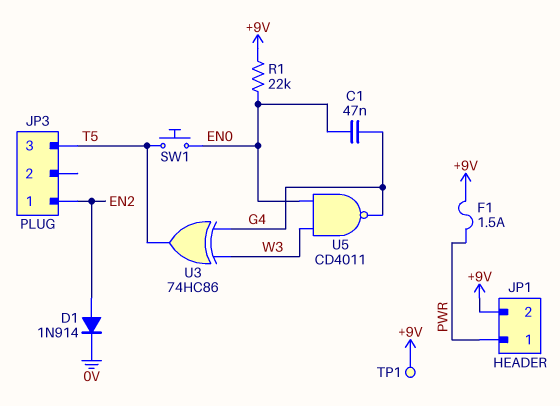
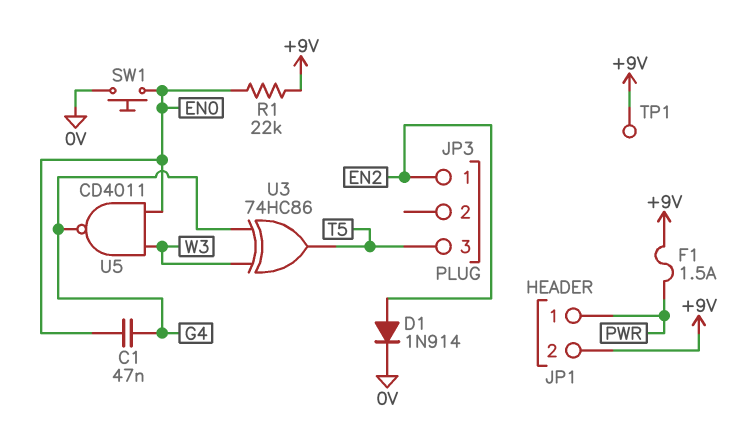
SW1: button (EN0, T5) -> button (0V, EN0)

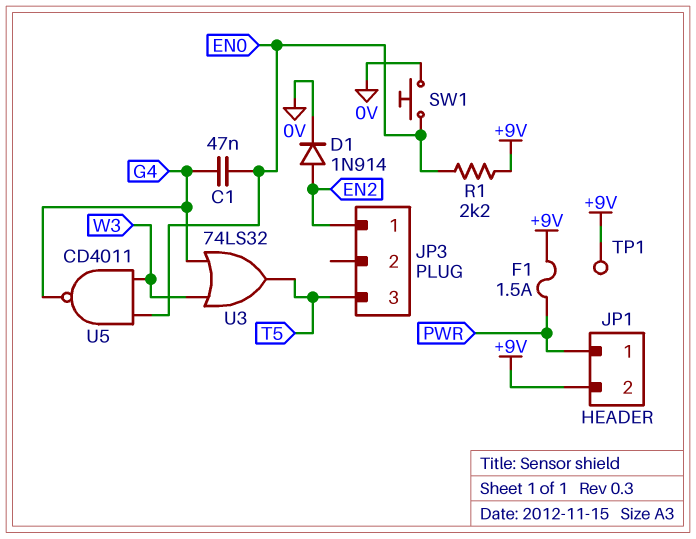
R1: 22k (+9V, EN0) -> 2.2k (+9V, EN0)
U3: XOR 74HC86 (in G4, in W3, out T5) -> OR 74LS32 (in G4, in W3, out T5)

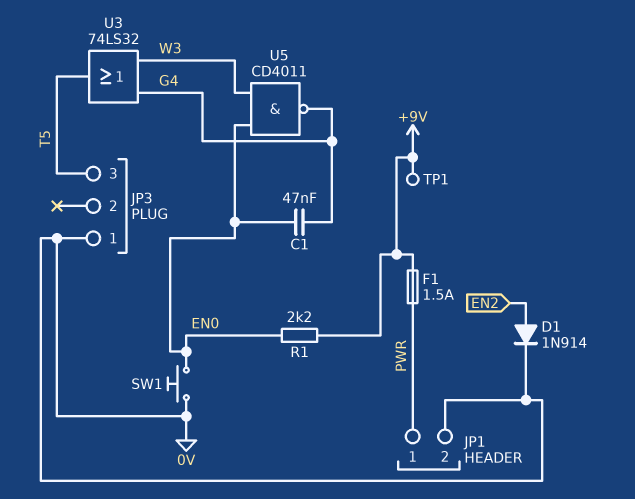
JP1 pin 2: +9V -> 0V
JP3 pin 1: EN2 -> 0V

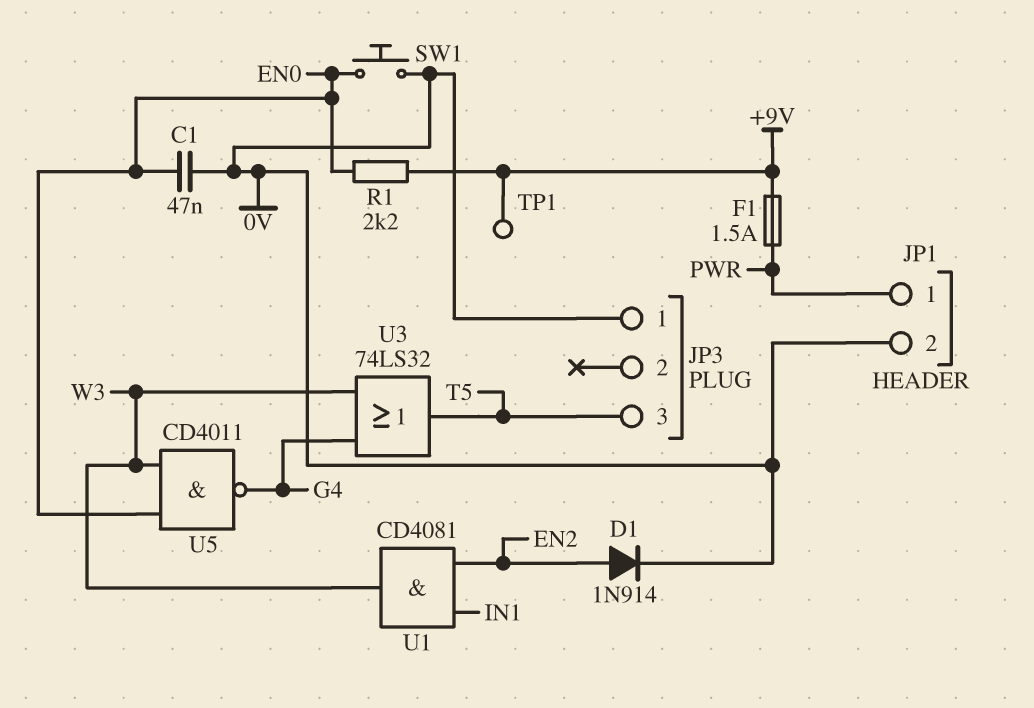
C1: 47nF (EN0, G4) -> 47nF (0V, EN0)
U1: none -> AND CD4081 (in EN2, in IN1, out W3)

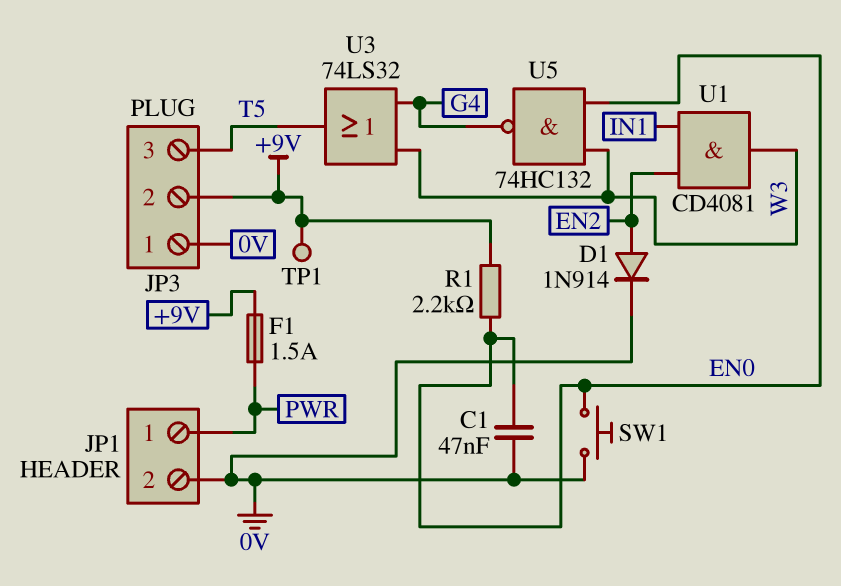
JP3 pin 2: none -> +9V
U5: NAND CD4011 (in EN0, in W3, out G4) -> NAND 74HC132 (in EN0, in W3, out G4)

